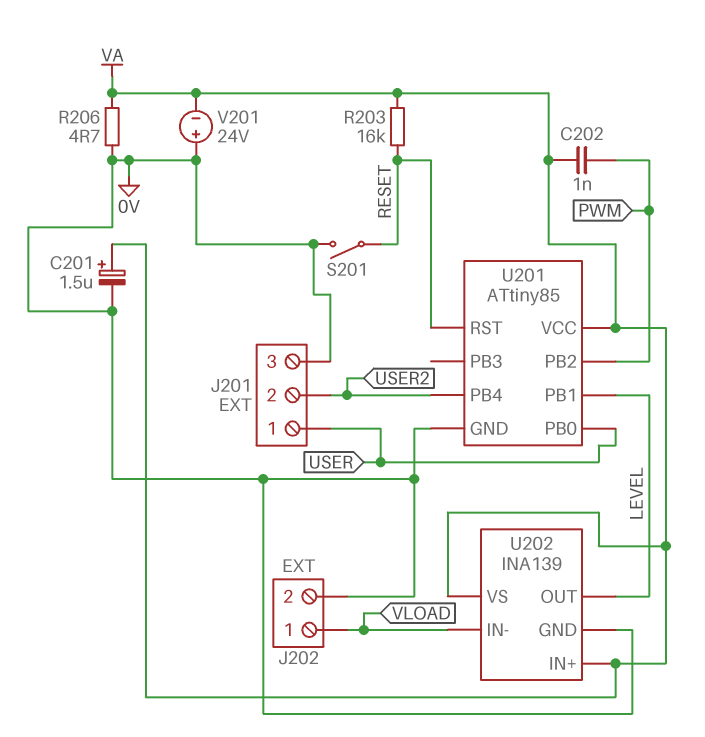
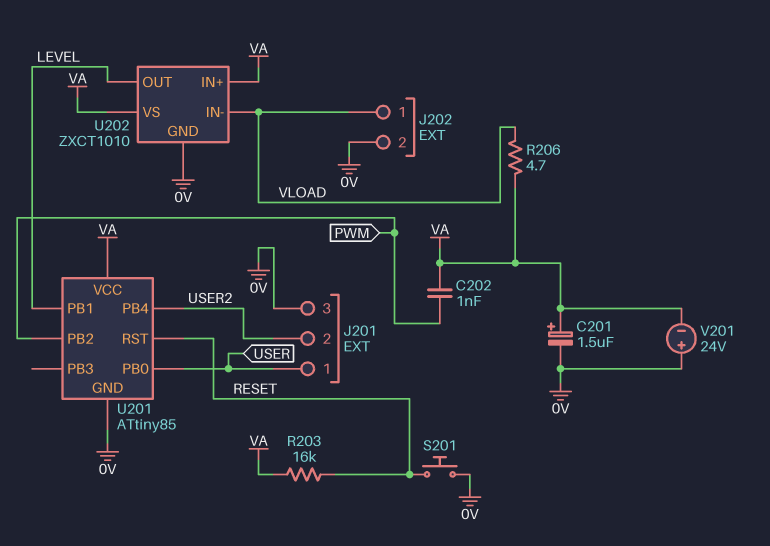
R206: 4.7 (0V, VA) -> 4.7 (VA, VLOAD)
S201: switch (0V, RESET) -> button (0V, RESET)
U202: INA139 -> ZXCT1010

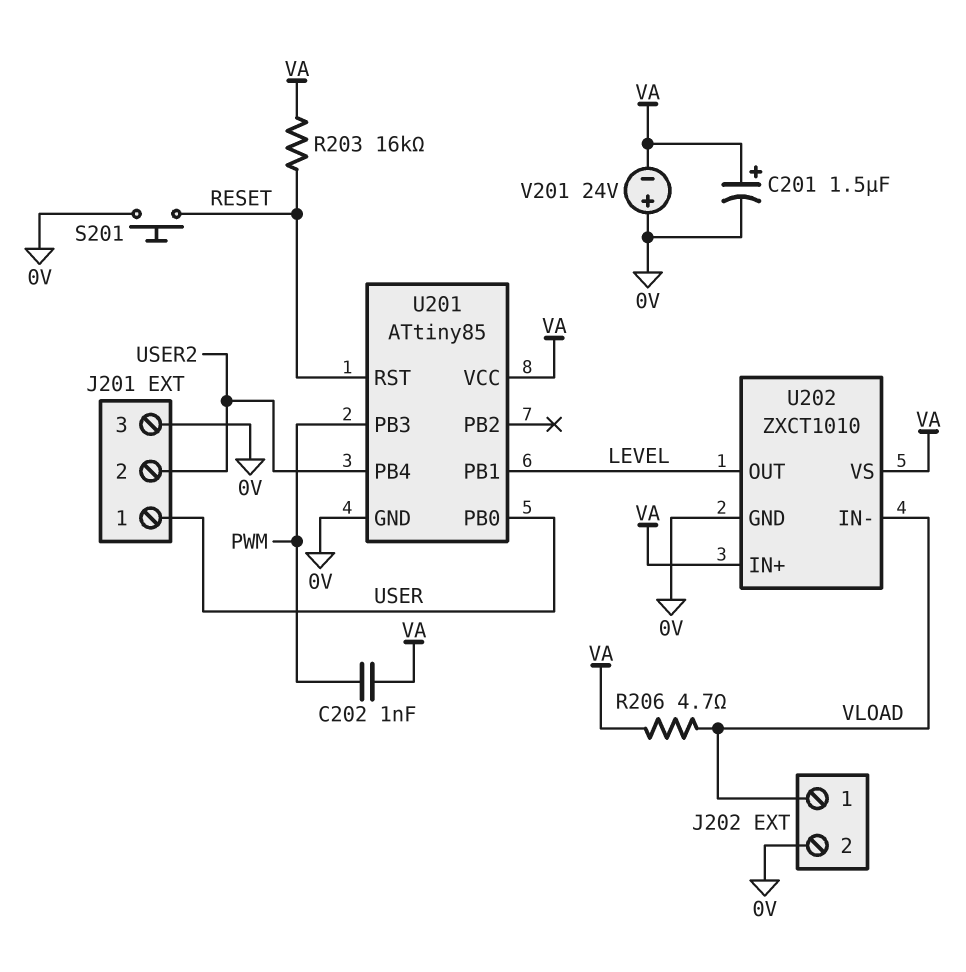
U201 pin PB2: PWM -> none
U201 pin PB3: none -> PWM

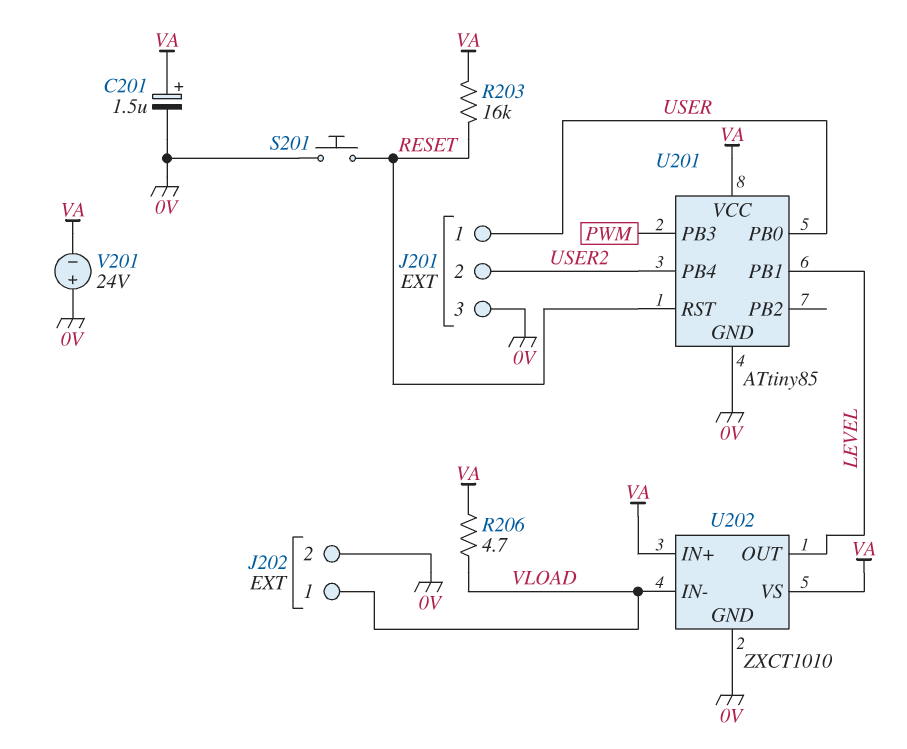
C202: 1nF (PWM, VA) -> none

